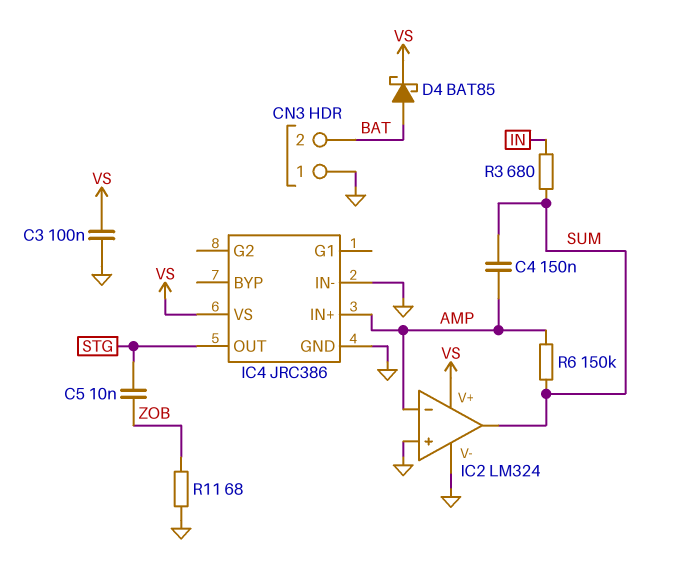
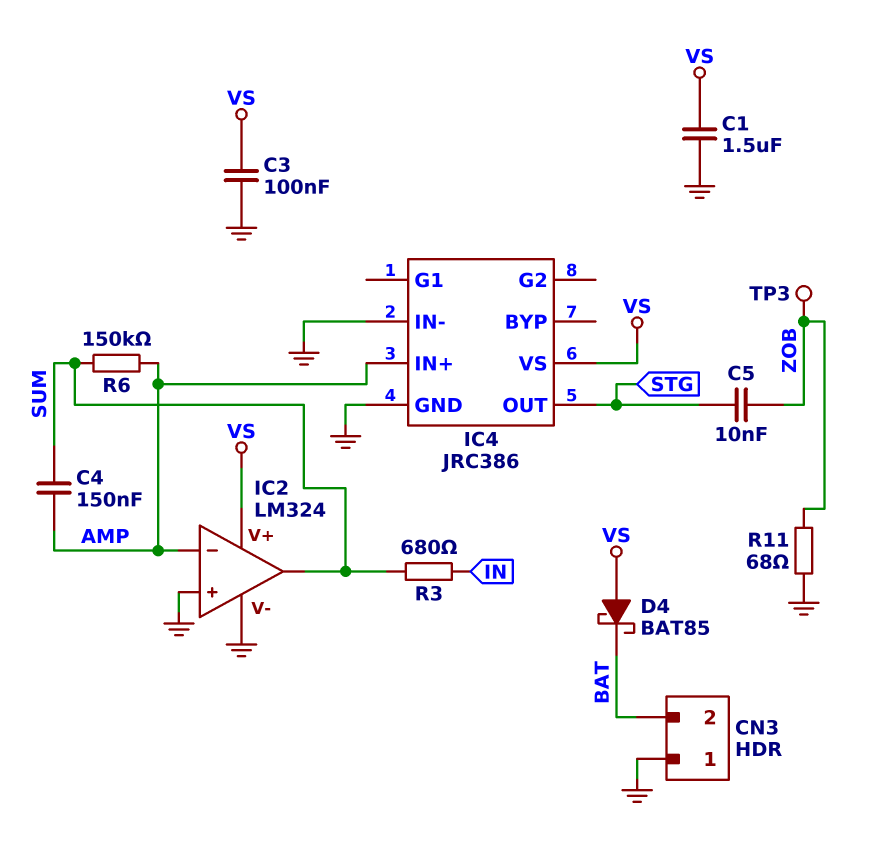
C1: none -> 1.5uF (GND, VS)
D4: schottky BAT85 (A BAT, K VS) -> schottky BAT85 (A VS, K BAT)
TP3: none -> test point (ZOB)

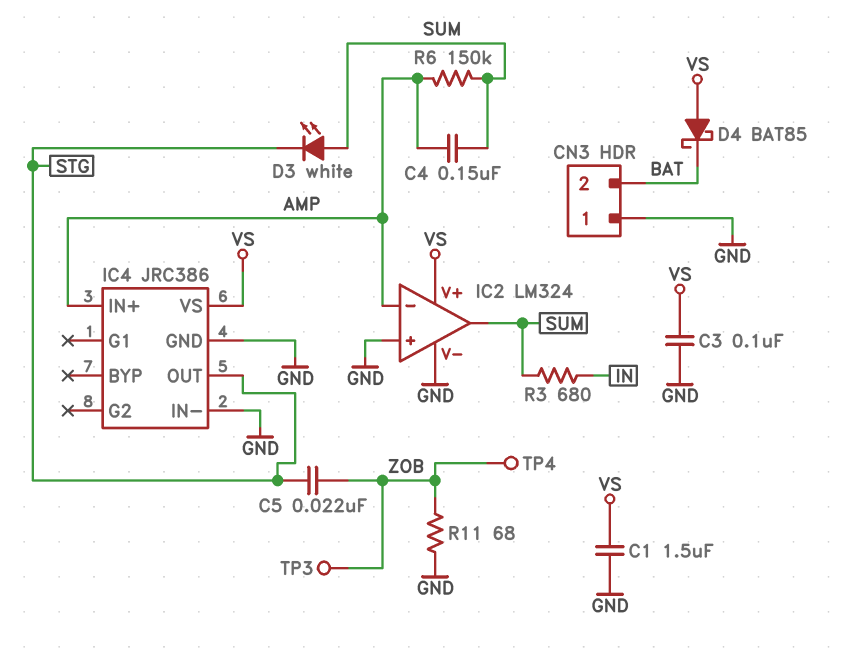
C5: 10nF (STG, ZOB) -> 22nF (STG, ZOB)
D3: none -> LED white (A SUM, K STG)
TP4: none -> test point (ZOB)

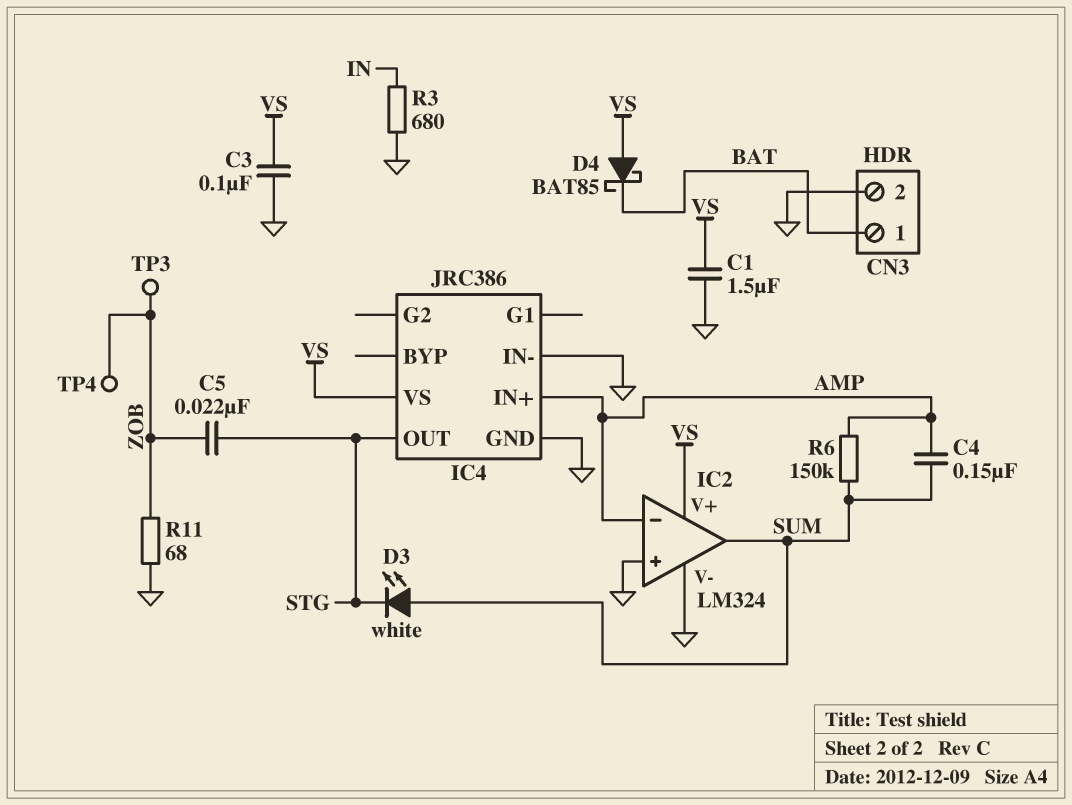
CN3 pin 1: GND -> BAT
CN3 pin 2: BAT -> GND
R3: 680 (IN, SUM) -> 680 (GND, IN)

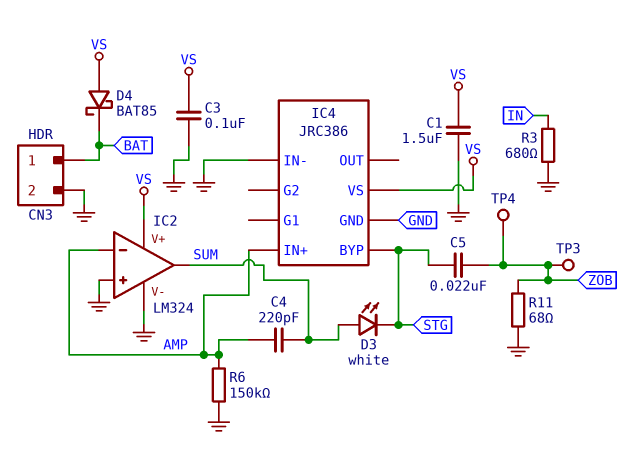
C4: 150nF (AMP, SUM) -> 220pF (AMP, SUM)
IC4 pin BYP: none -> STG
IC4 pin OUT: STG -> none
R6: 150k (AMP, SUM) -> 150k (AMP, GND)

